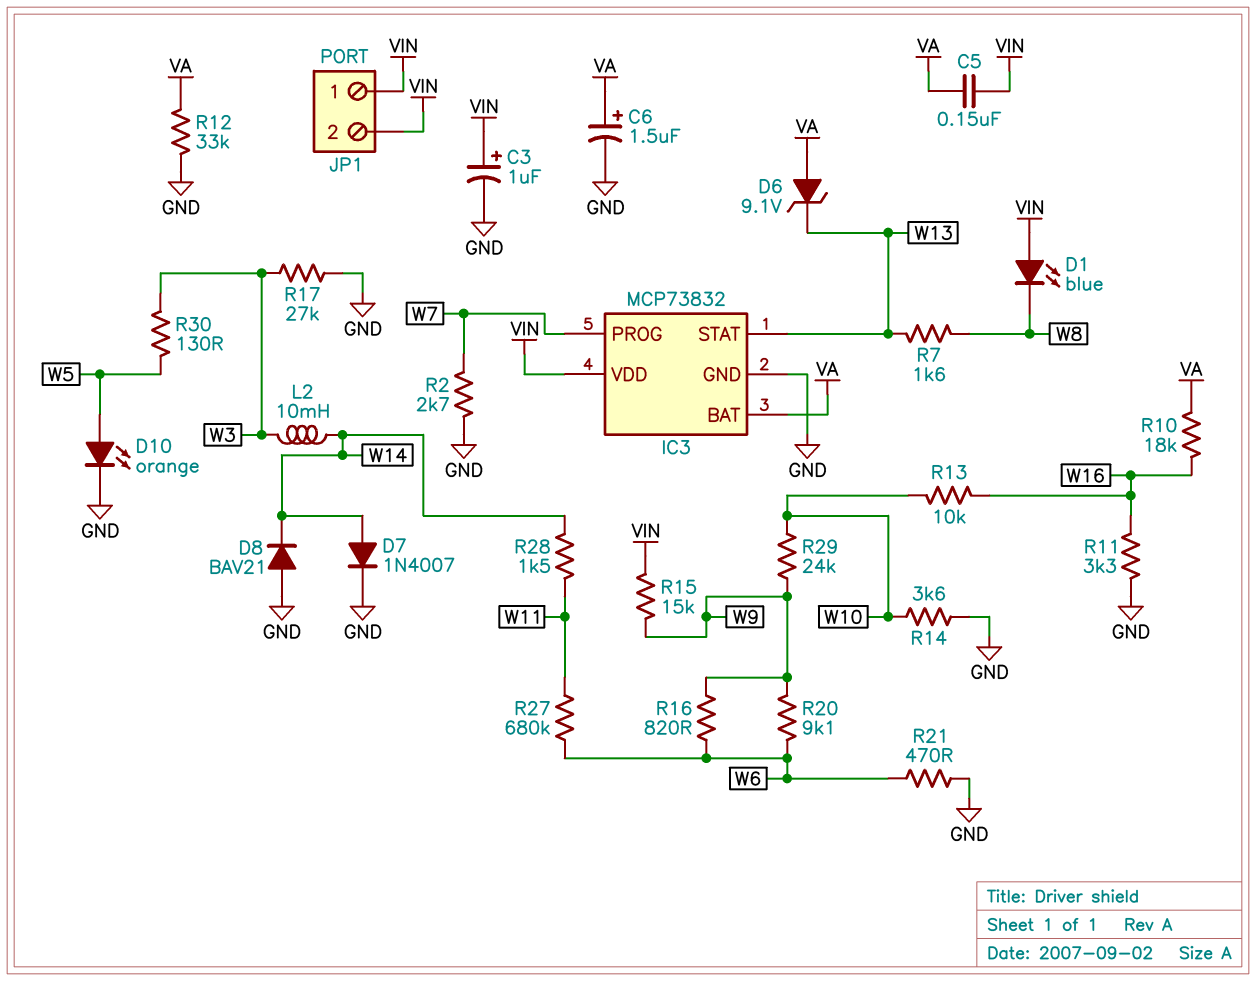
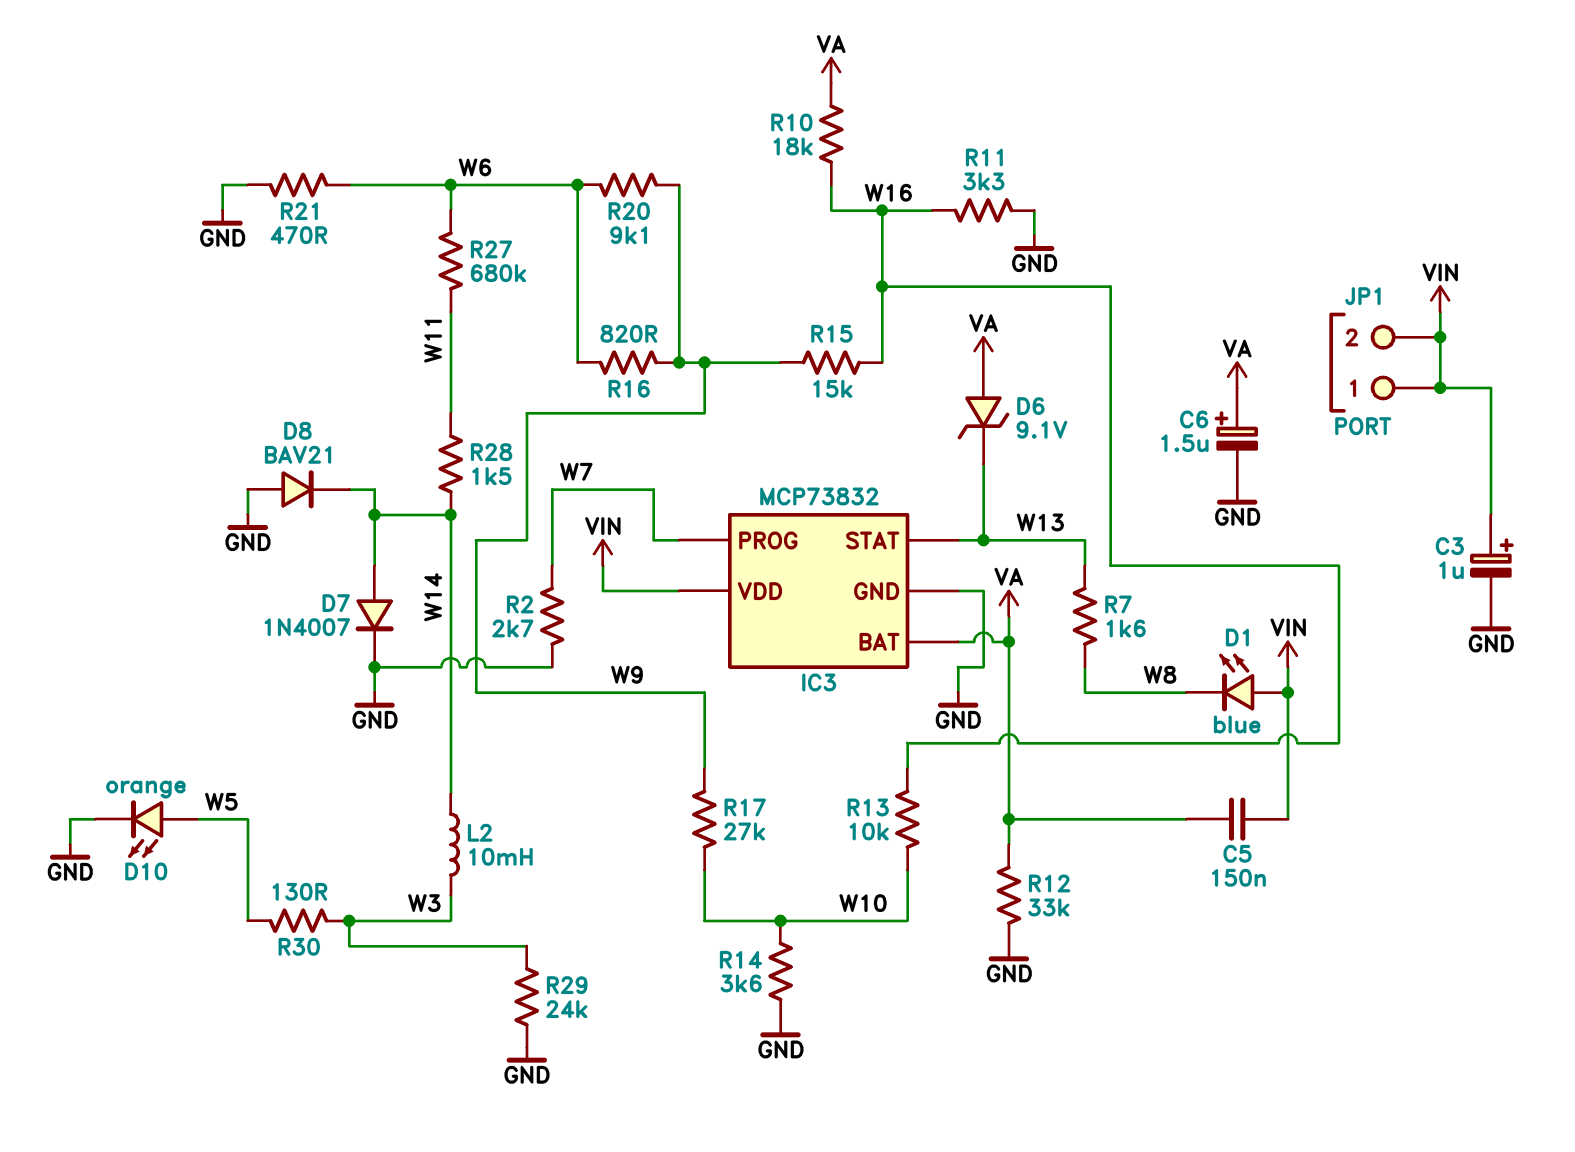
R15: 15k (VIN, W9) -> 15k (W9, W16)
R17: 27k (GND, W3) -> 27k (W9, W10)
R29: 24k (W9, W10) -> 24k (GND, W3)

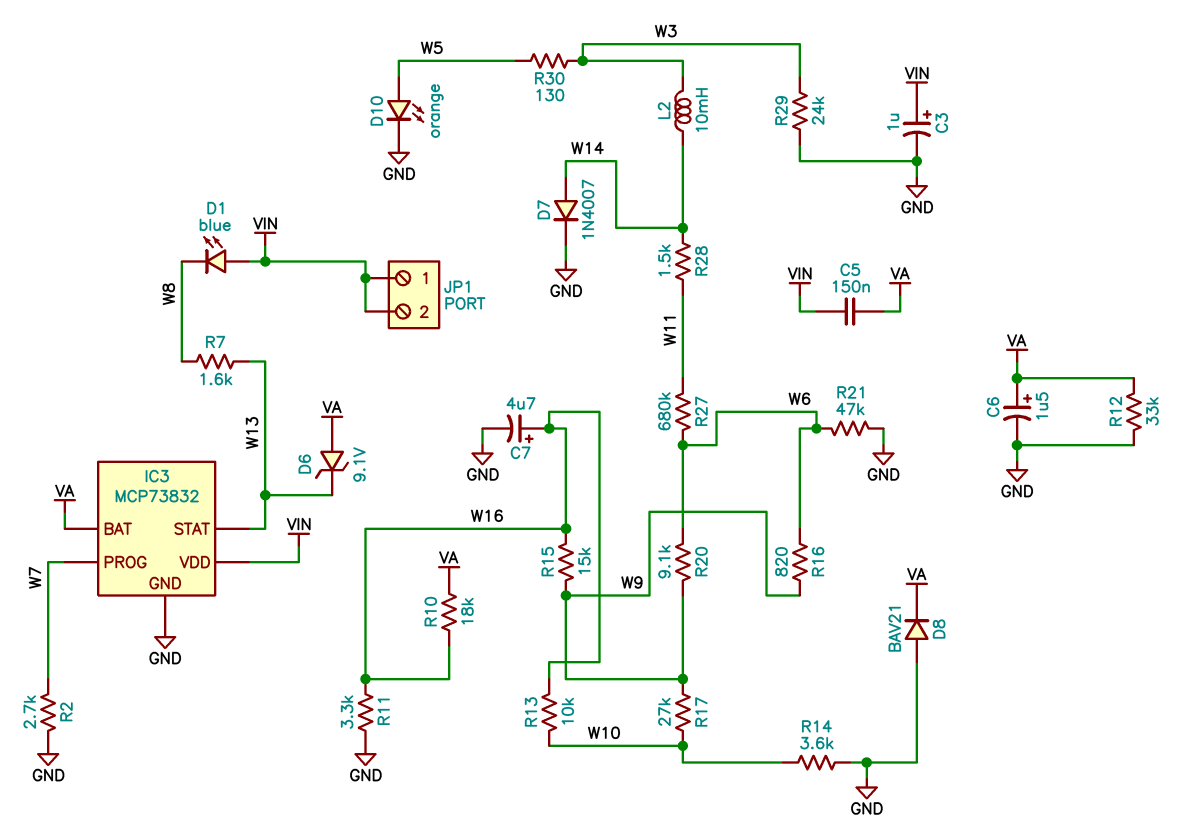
C7: none -> 4.7uF (plus W16, minus GND)
D8: diode BAV21 (A GND, K W14) -> diode BAV21 (A GND, K VA)
R21: 470 (GND, W6) -> 47k (GND, W6)

